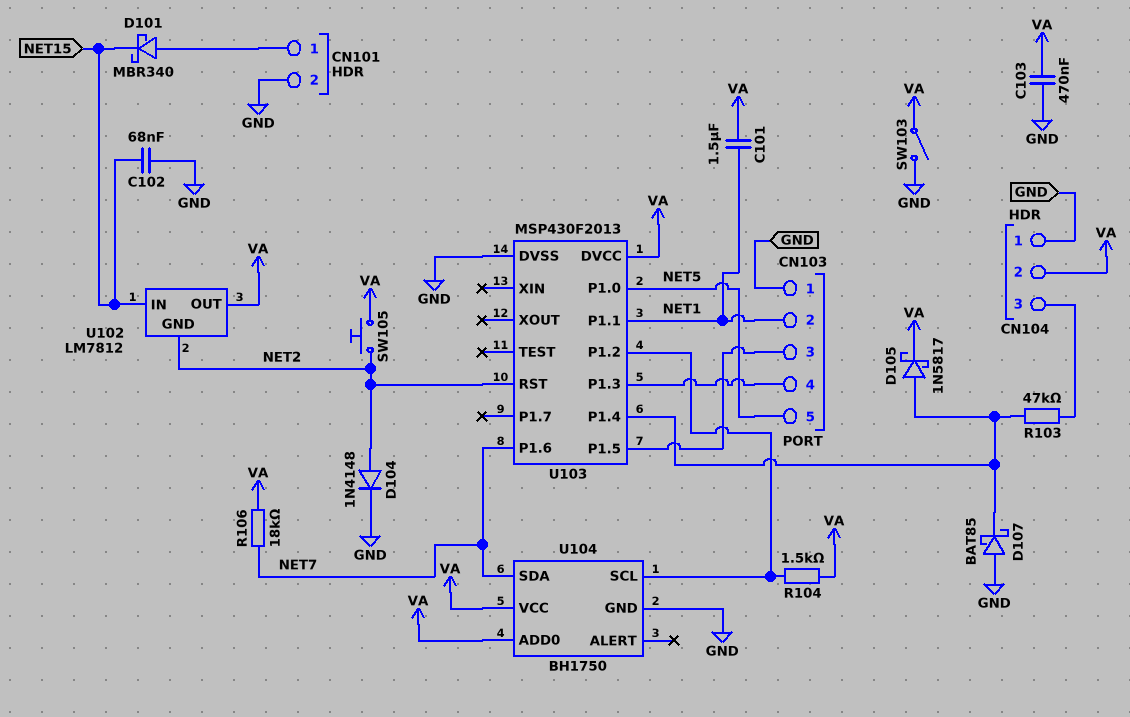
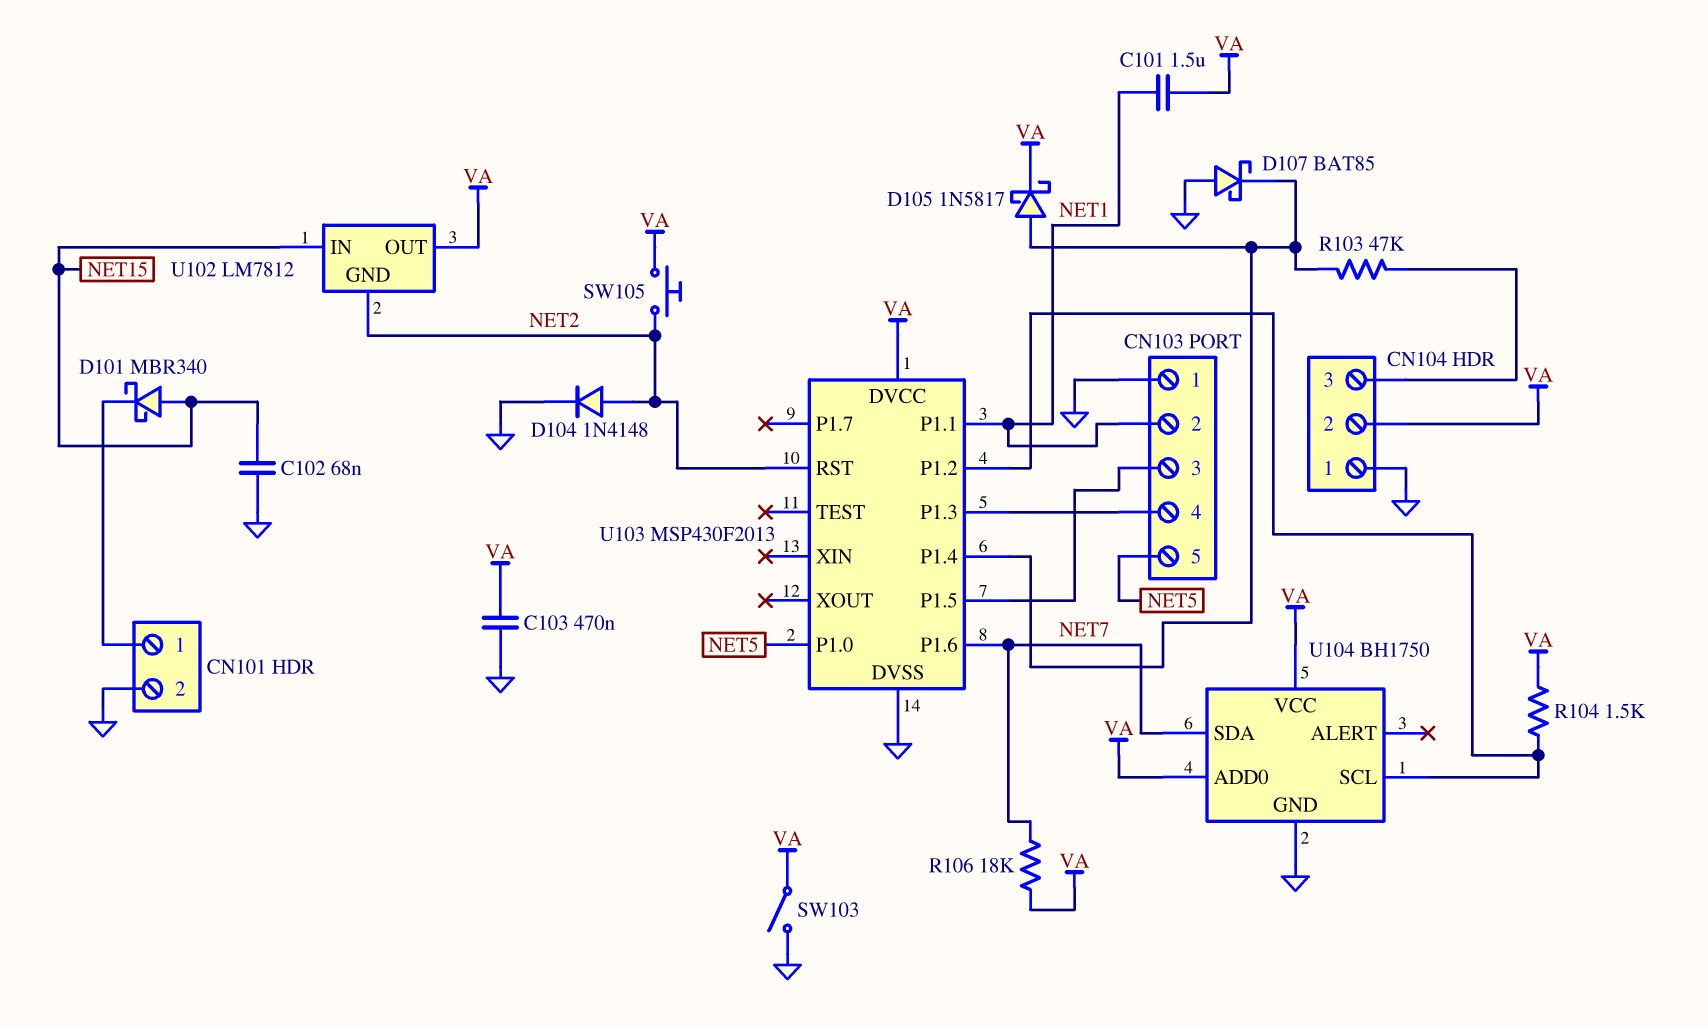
D101: schottky MBR340 (A CN101/1, K NET15) -> schottky MBR340 (A NET15, K CN101/1)

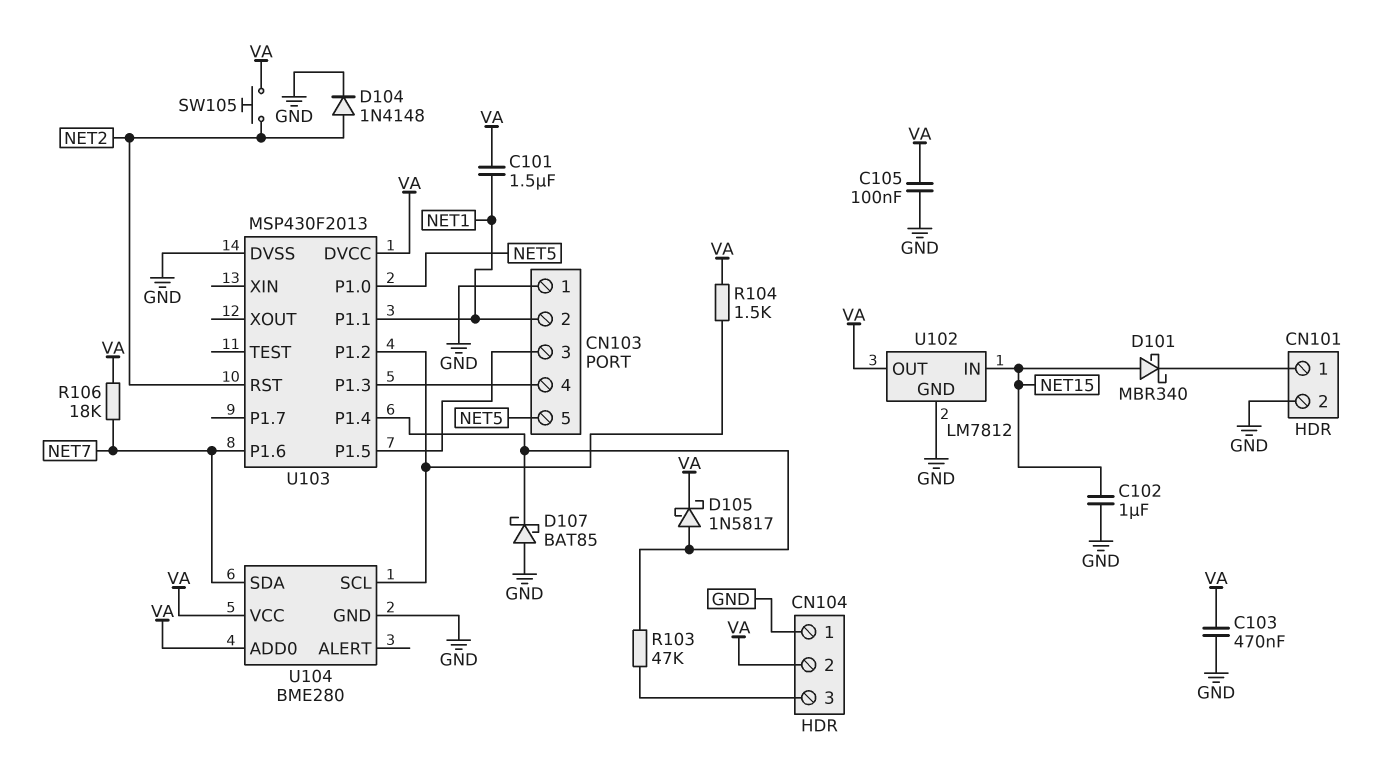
C102: 68nF (GND, NET15) -> 1uF (GND, NET15)
C105: none -> 100nF (GND, VA)
SW103: switch (GND, VA) -> none
U102 pin GND: NET2 -> GND
U104: BH1750 -> BME280

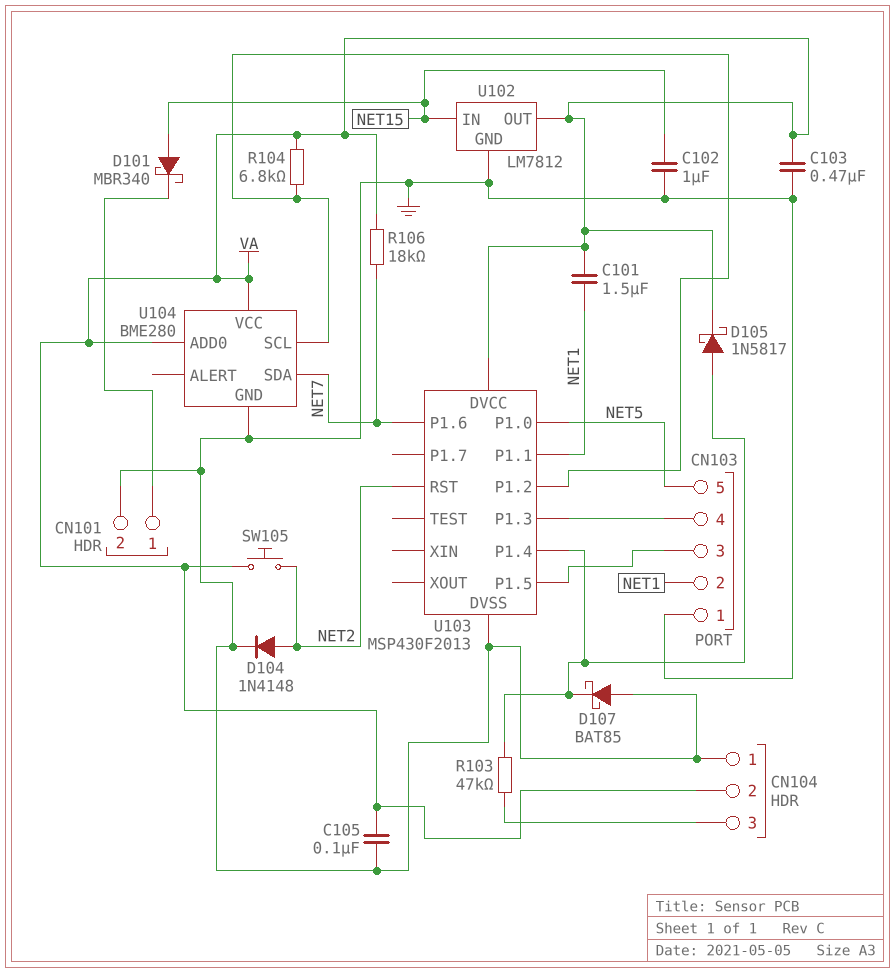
R104: 1.5k (U103/P1.2, VA) -> 6.8k (U103/P1.2, VA)

